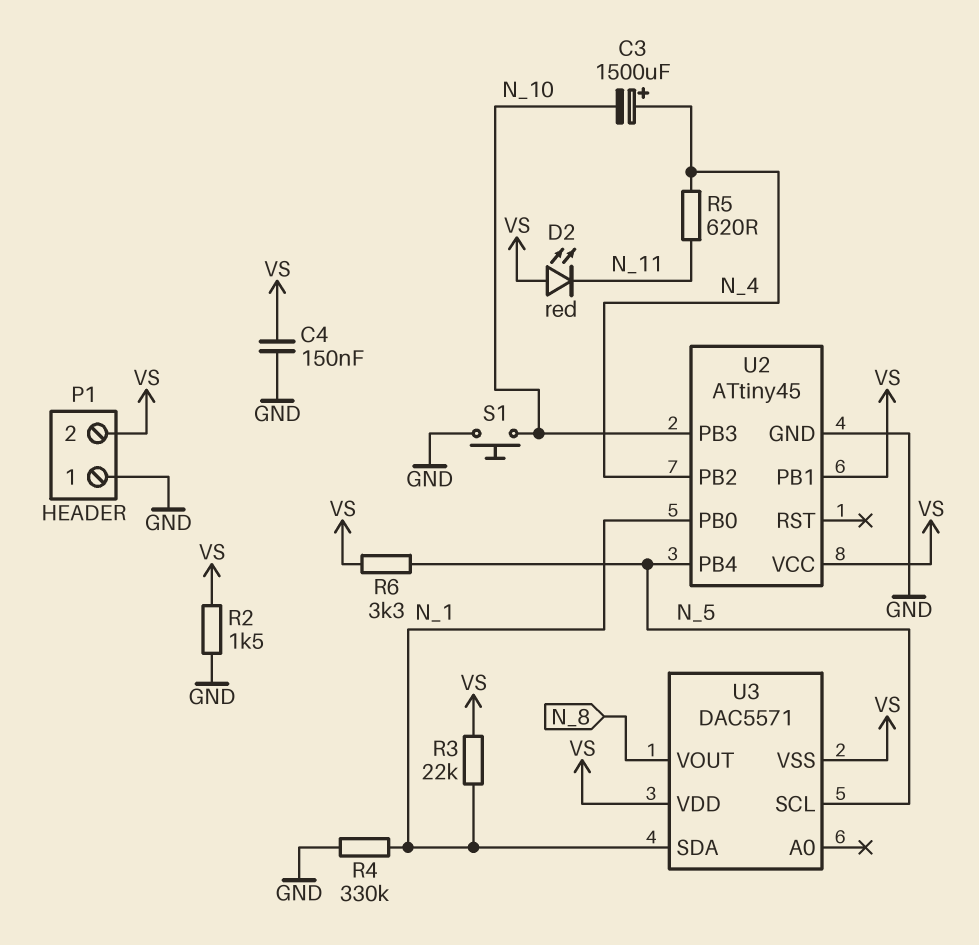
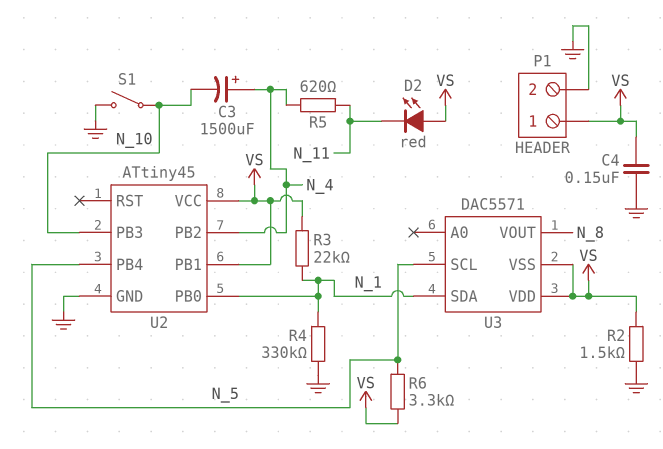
P1 pin 1: GND -> VS
P1 pin 2: VS -> GND
S1: button (GND, N_10) -> switch (GND, N_10)

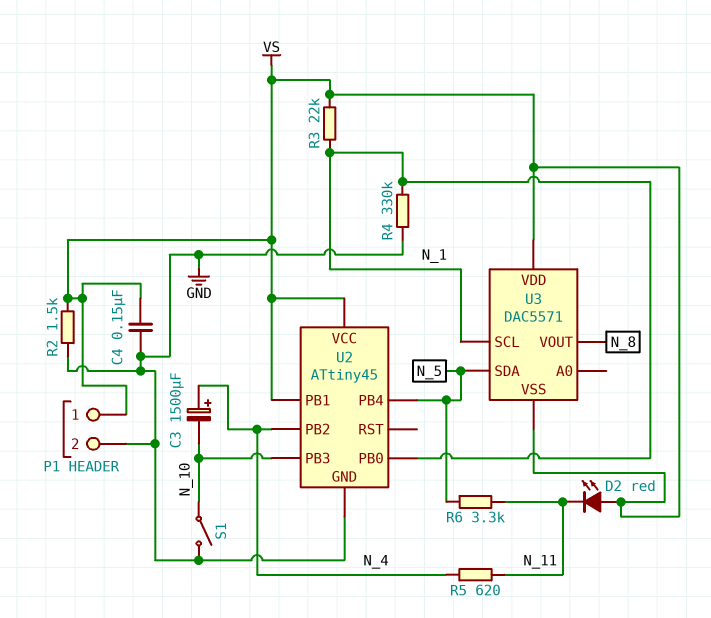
R6: 3.3k (N_5, VS) -> 3.3k (N_5, N_11)
U3 pin SCL: N_5 -> N_1
U3 pin SDA: N_1 -> N_5

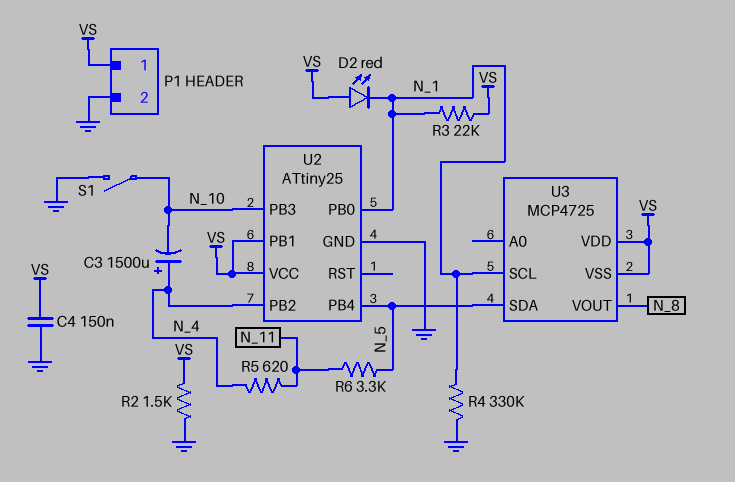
D2: LED red (A VS, K N_11) -> LED red (A VS, K N_1)
U2: ATtiny45 -> ATtiny25
U3: DAC5571 -> MCP4725

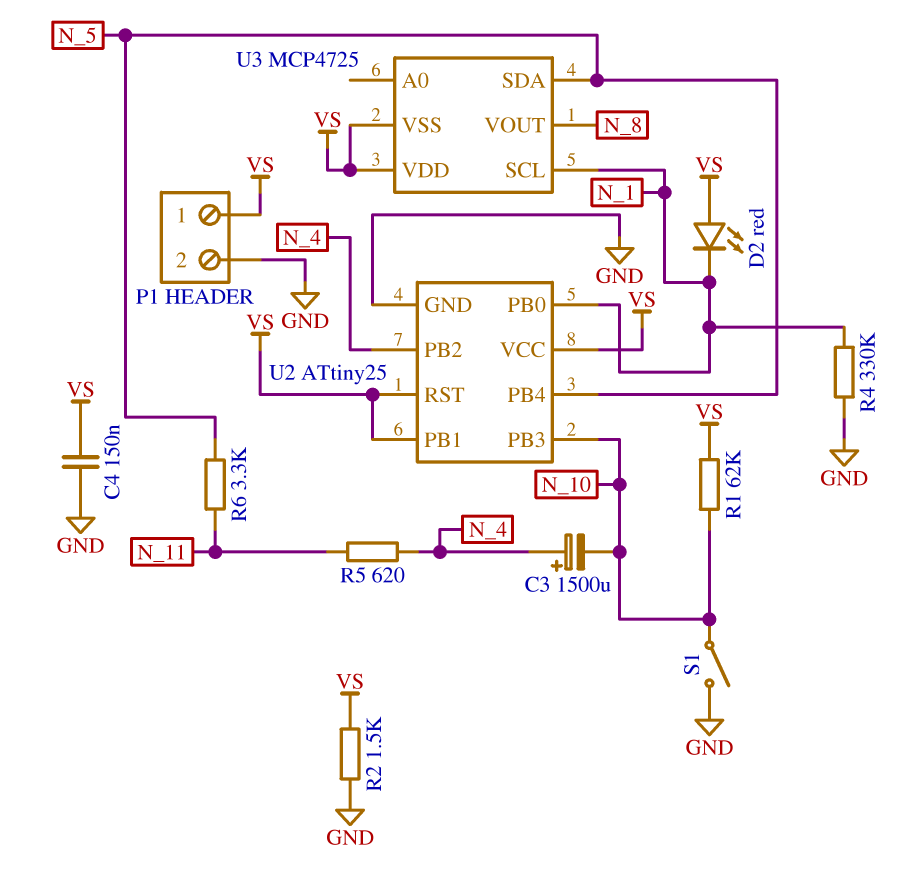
R1: none -> 62k (N_10, VS)
R3: 22k (N_1, VS) -> none
U2 pin RST: none -> VS

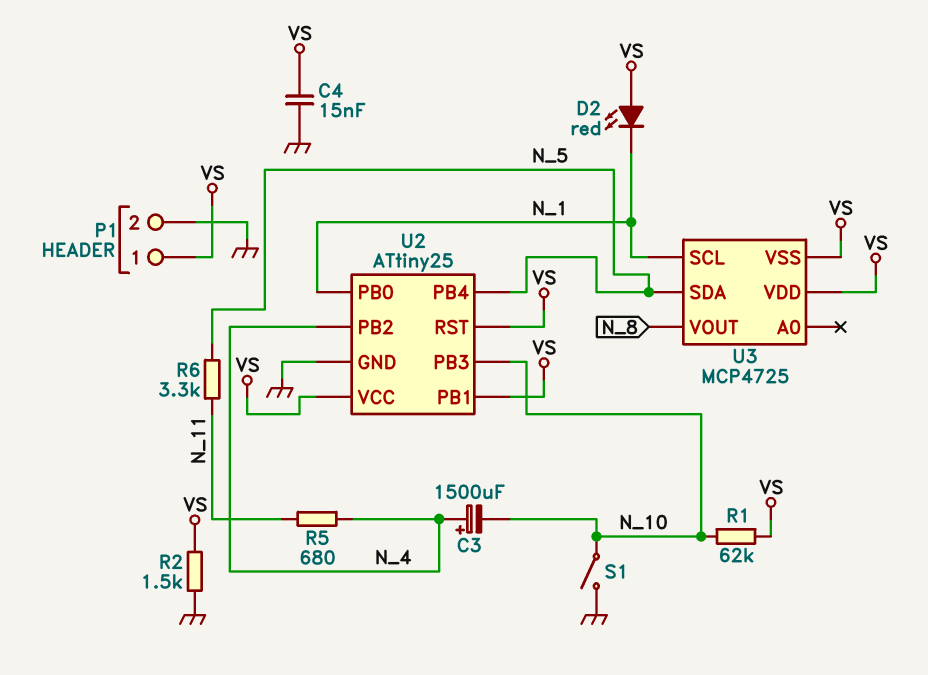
C4: 150nF (GND, VS) -> 15nF (GND, VS)
R4: 330k (GND, N_1) -> none
R5: 620 (N_4, N_11) -> 680 (N_4, N_11)

